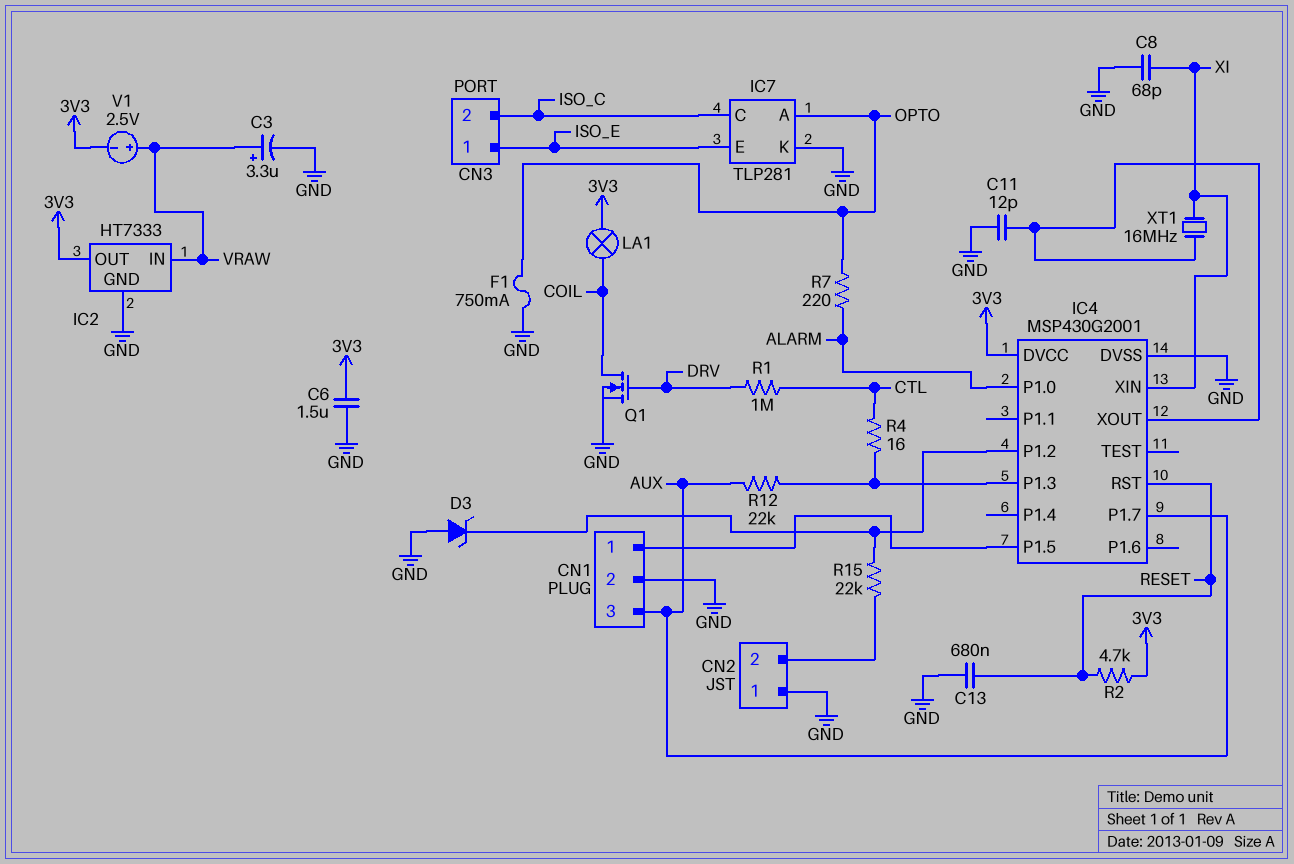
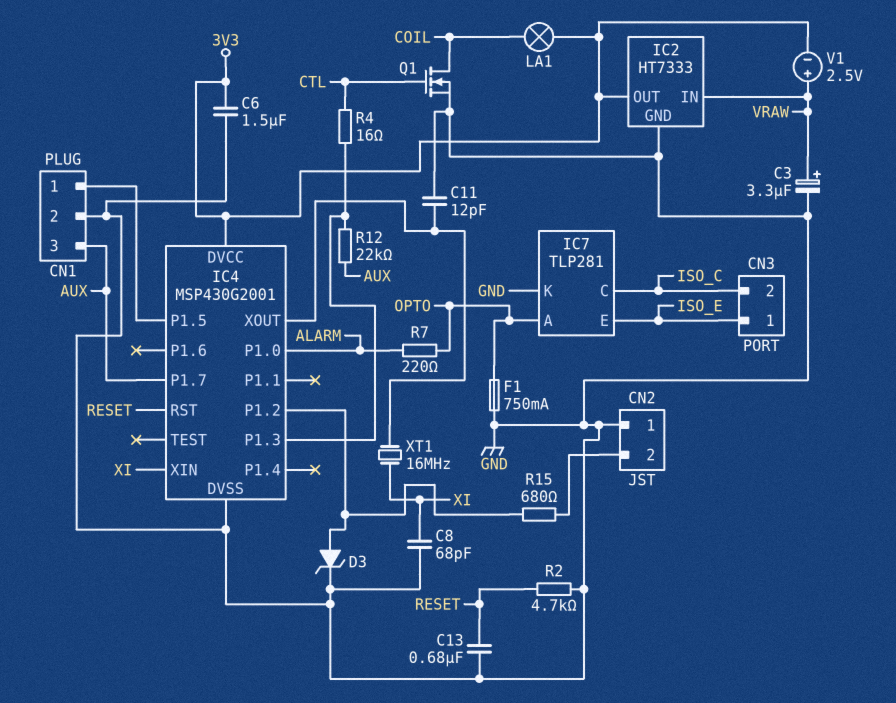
D3: zener (A GND, K IC4/P1.2) -> zener (A IC4/P1.2, K GND)
Q1: NMOS (G DRV, D COIL, S GND) -> NMOS (G CTL, D COIL, S GND)
R1: 1M (CTL, DRV) -> none
R2: 4.7k (3V3, RESET) -> 4.7k (GND, RESET)
R15: 22k (CN2/2, IC4/P1.2) -> 680 (CN2/2, IC4/P1.2)

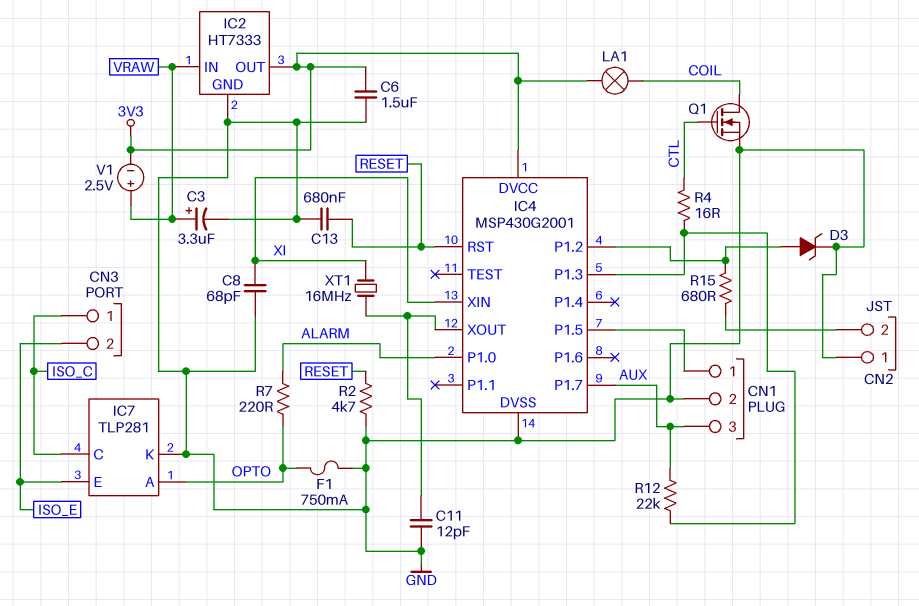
CN3 pin 1: ISO_E -> ISO_C
CN3 pin 2: ISO_C -> ISO_E

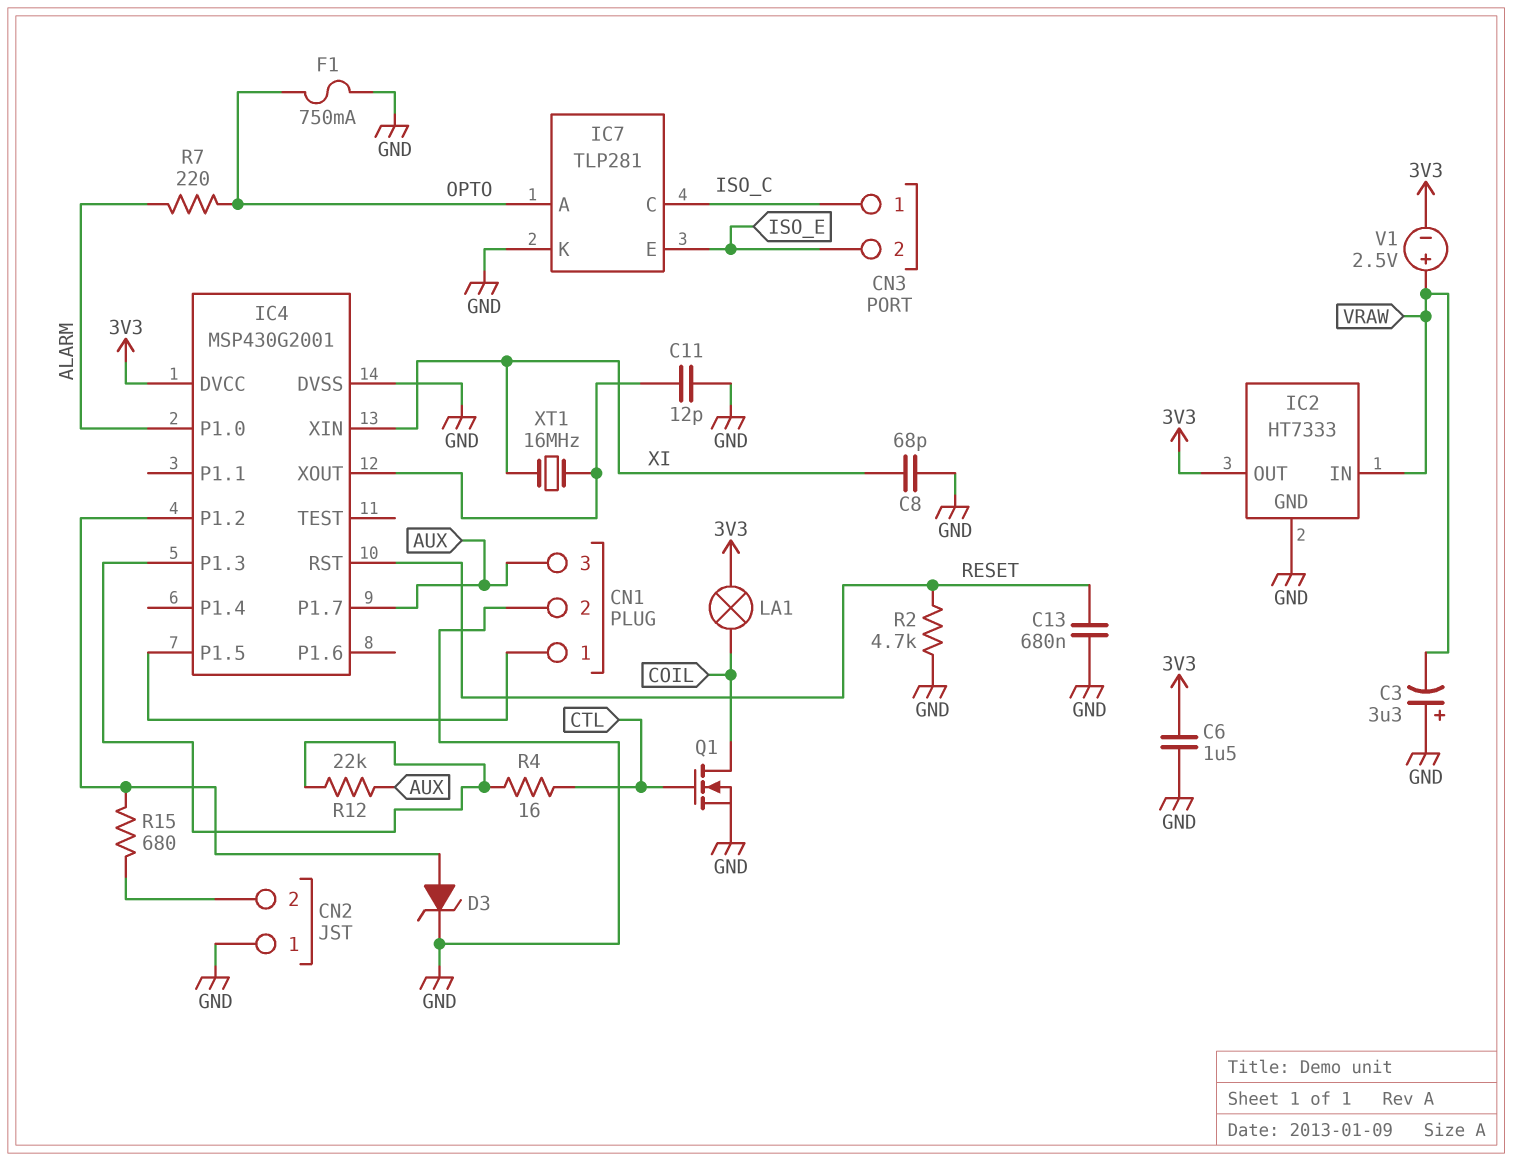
C3: 3.3uF (plus VRAW, minus GND) -> 3.3uF (plus GND, minus VRAW)

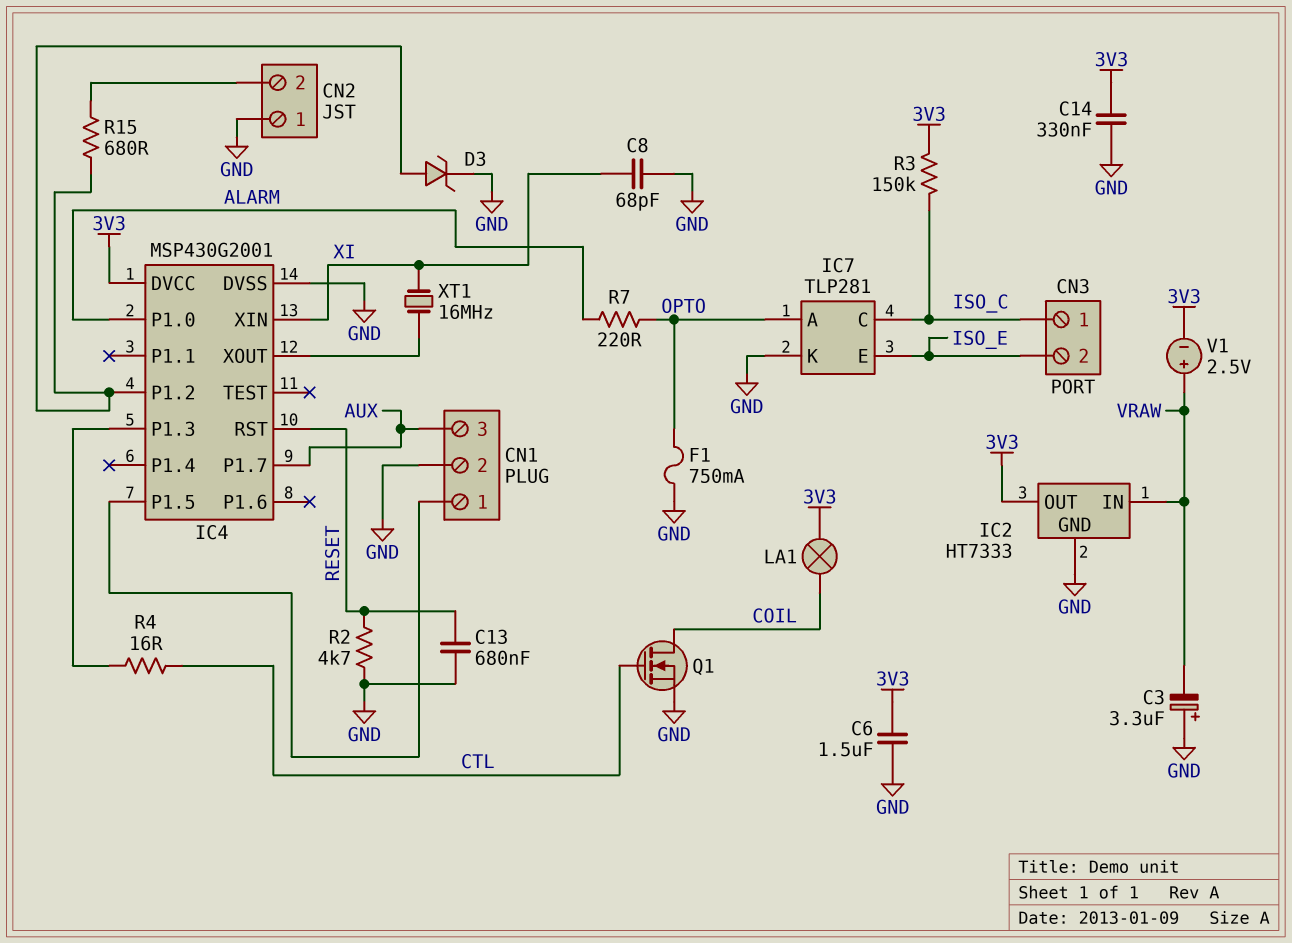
C11: 12pF (GND, IC4/XOUT) -> none
C14: none -> 330nF (3V3, GND)
R3: none -> 150k (3V3, ISO_C)
R12: 22k (AUX, IC4/P1.3) -> none

